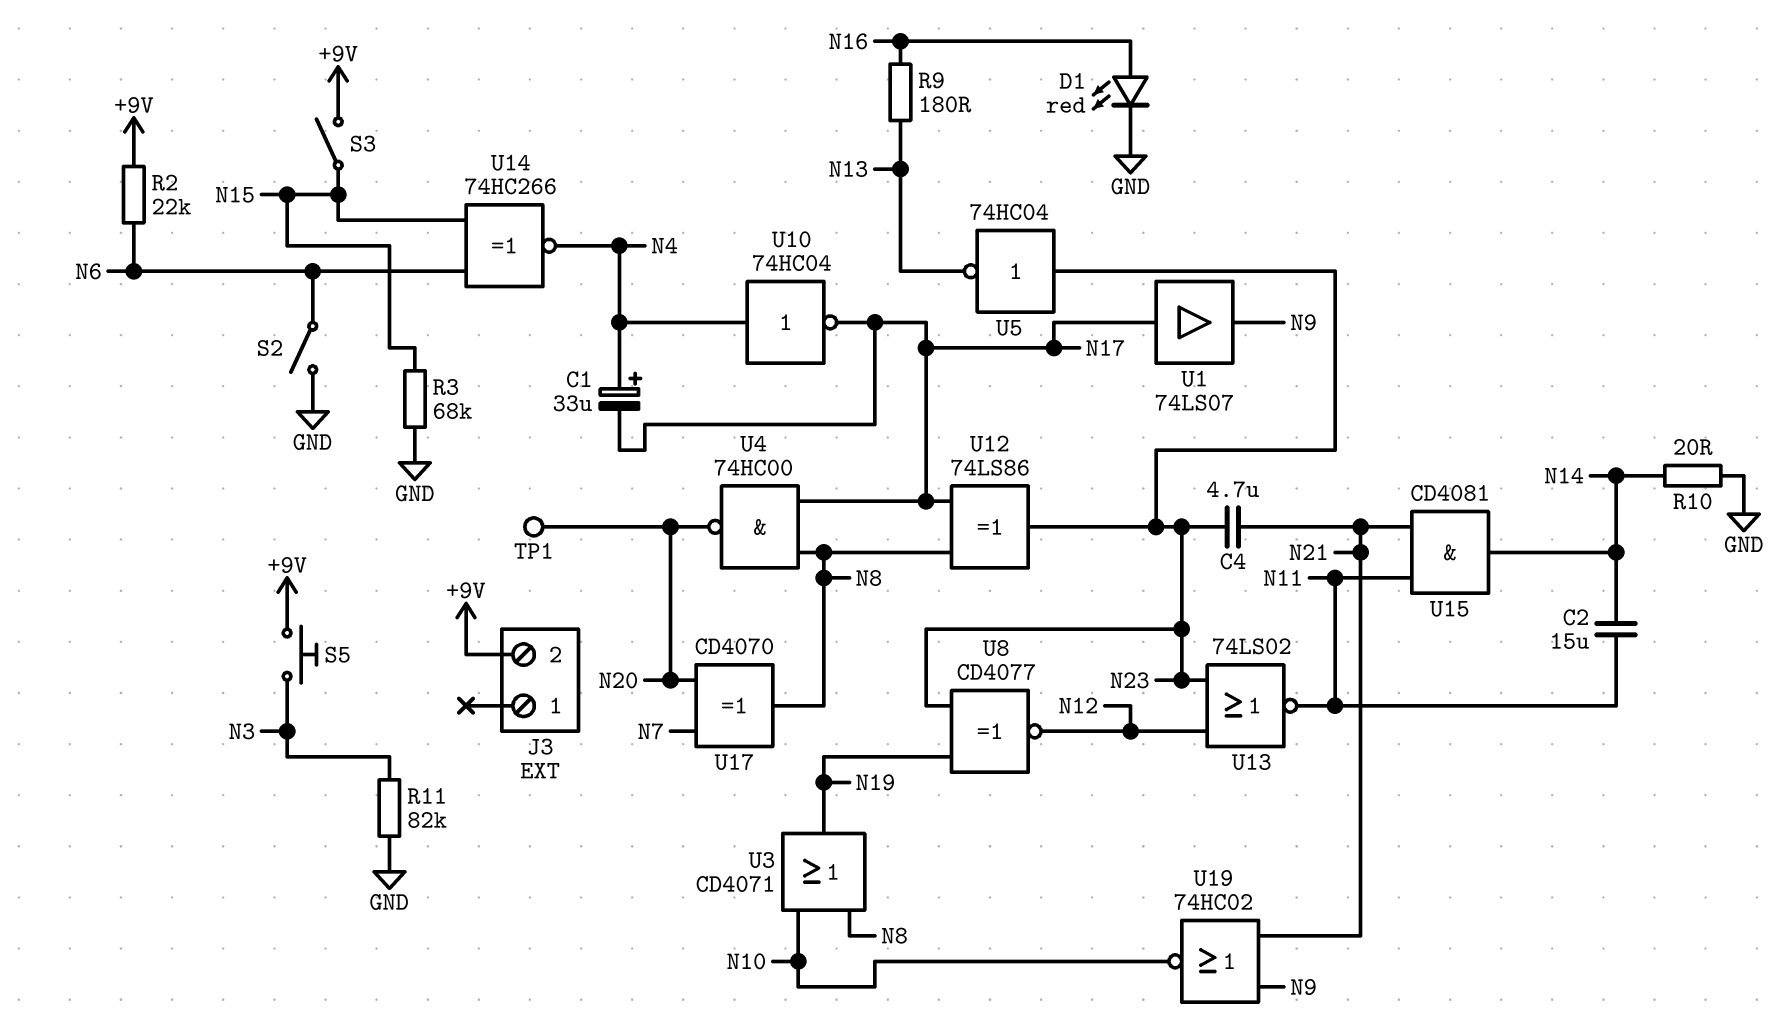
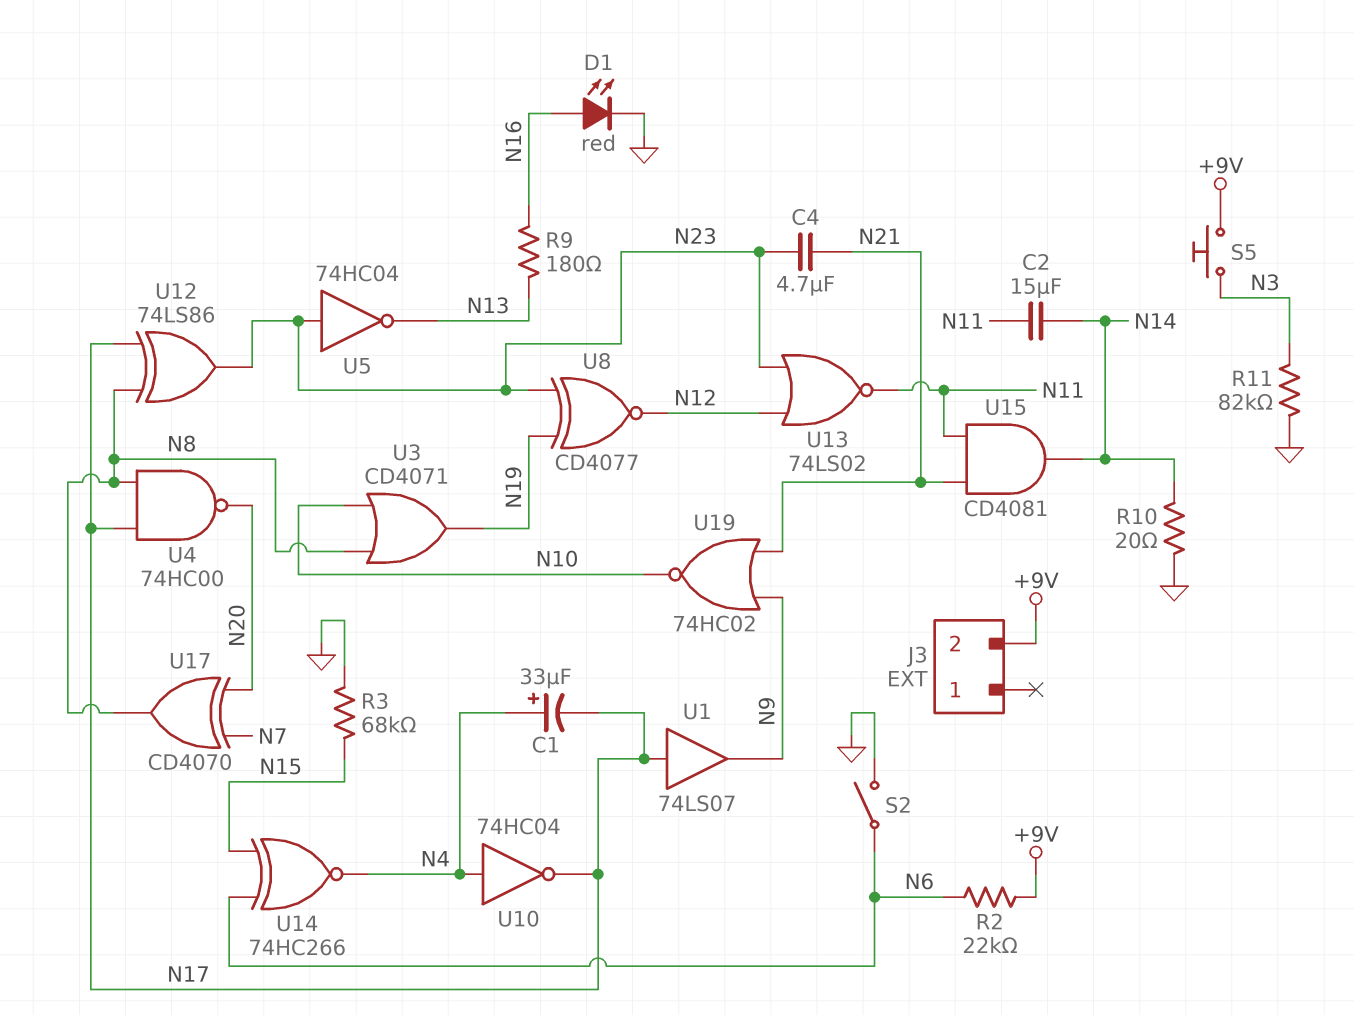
S3: switch (+9V, N15) -> none
TP1: test point (N20) -> none

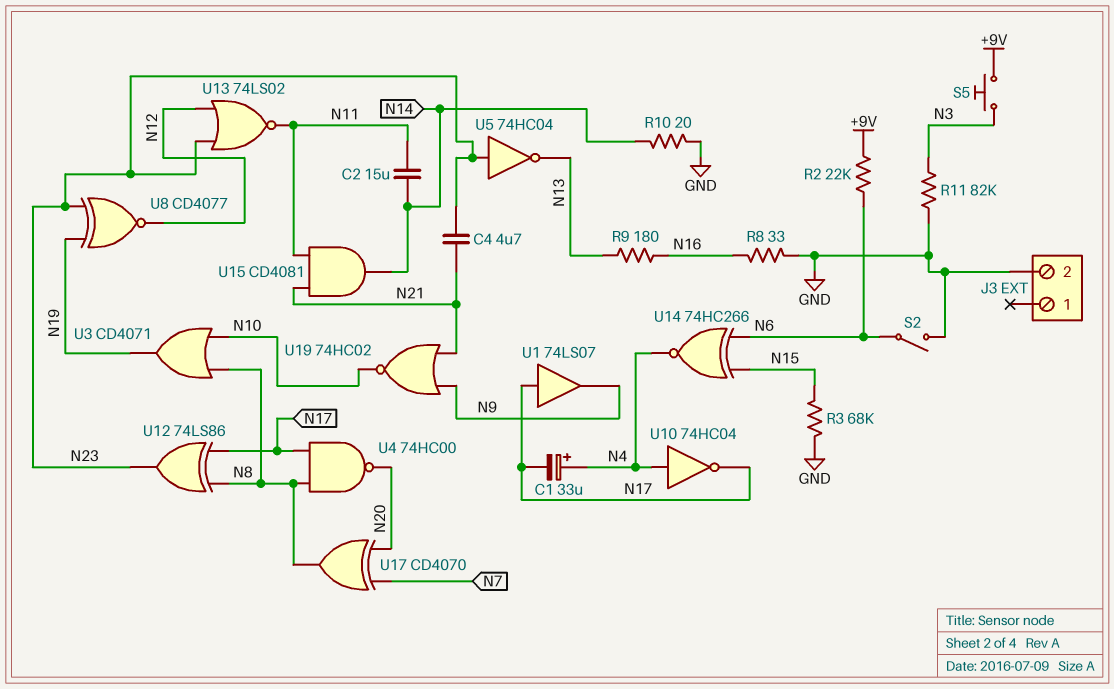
D1: LED red (A N16, K GND) -> none
J3 pin 2: +9V -> GND
R8: none -> 33 (GND, N16)

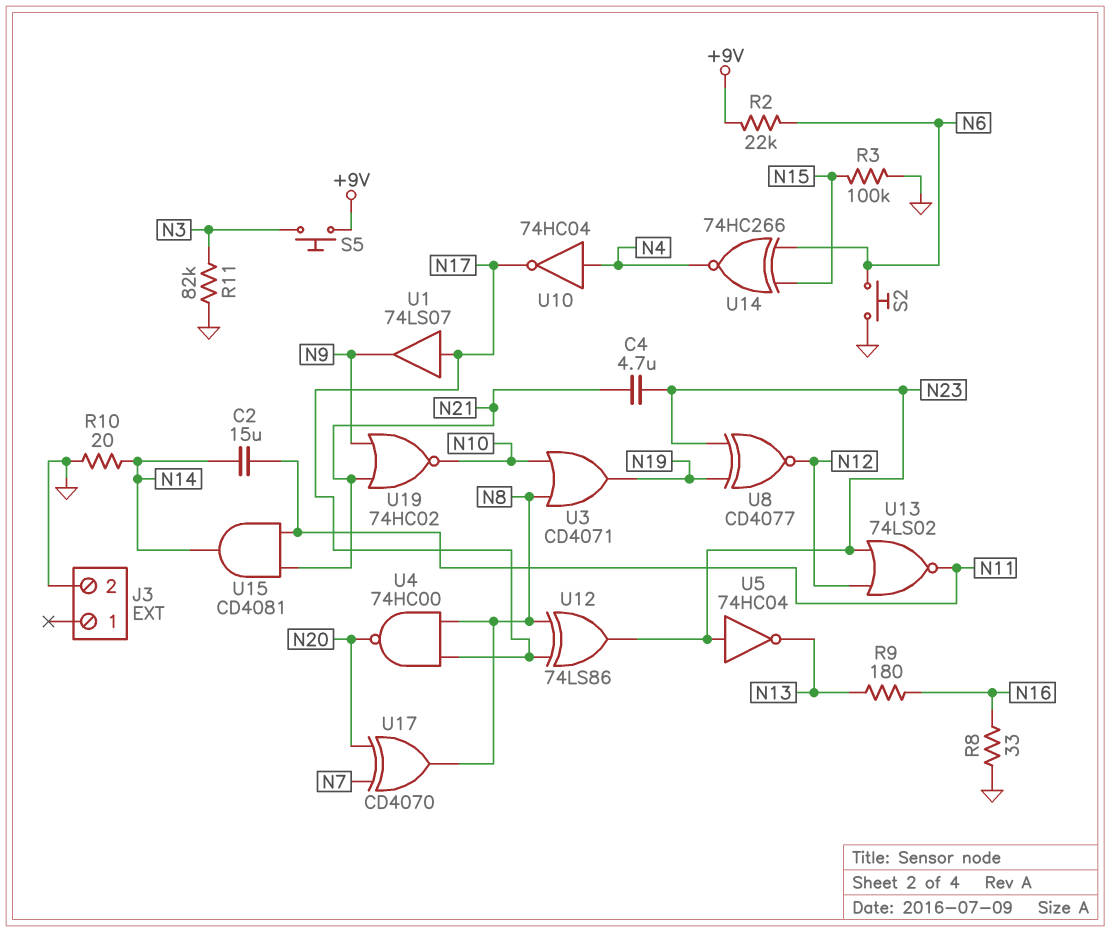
C1: 33uF (plus N4, minus N17) -> none
R3: 68k (GND, N15) -> 100k (GND, N15)
S2: switch (GND, N6) -> button (GND, N6)

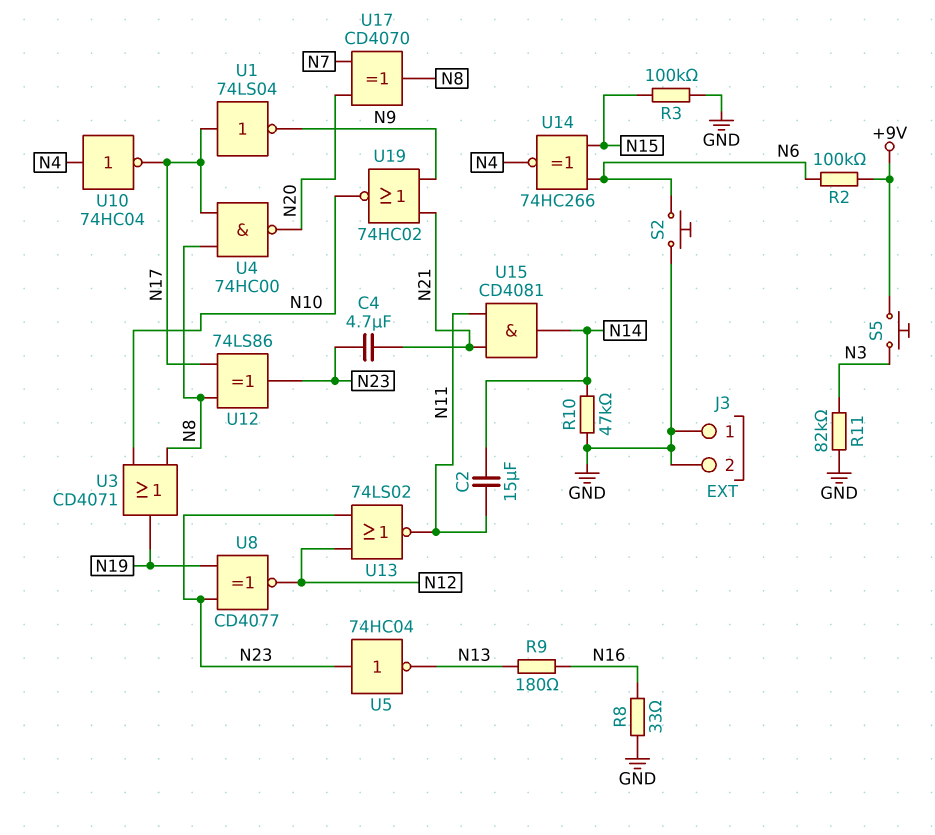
J3 pin 1: none -> GND
R2: 22k (+9V, N6) -> 100k (+9V, N6)
R10: 20 (GND, N14) -> 47k (GND, N14)
U1: buffer 74LS07 (in N17, out N9) -> NOT 74LS04 (in N17, out N9)

